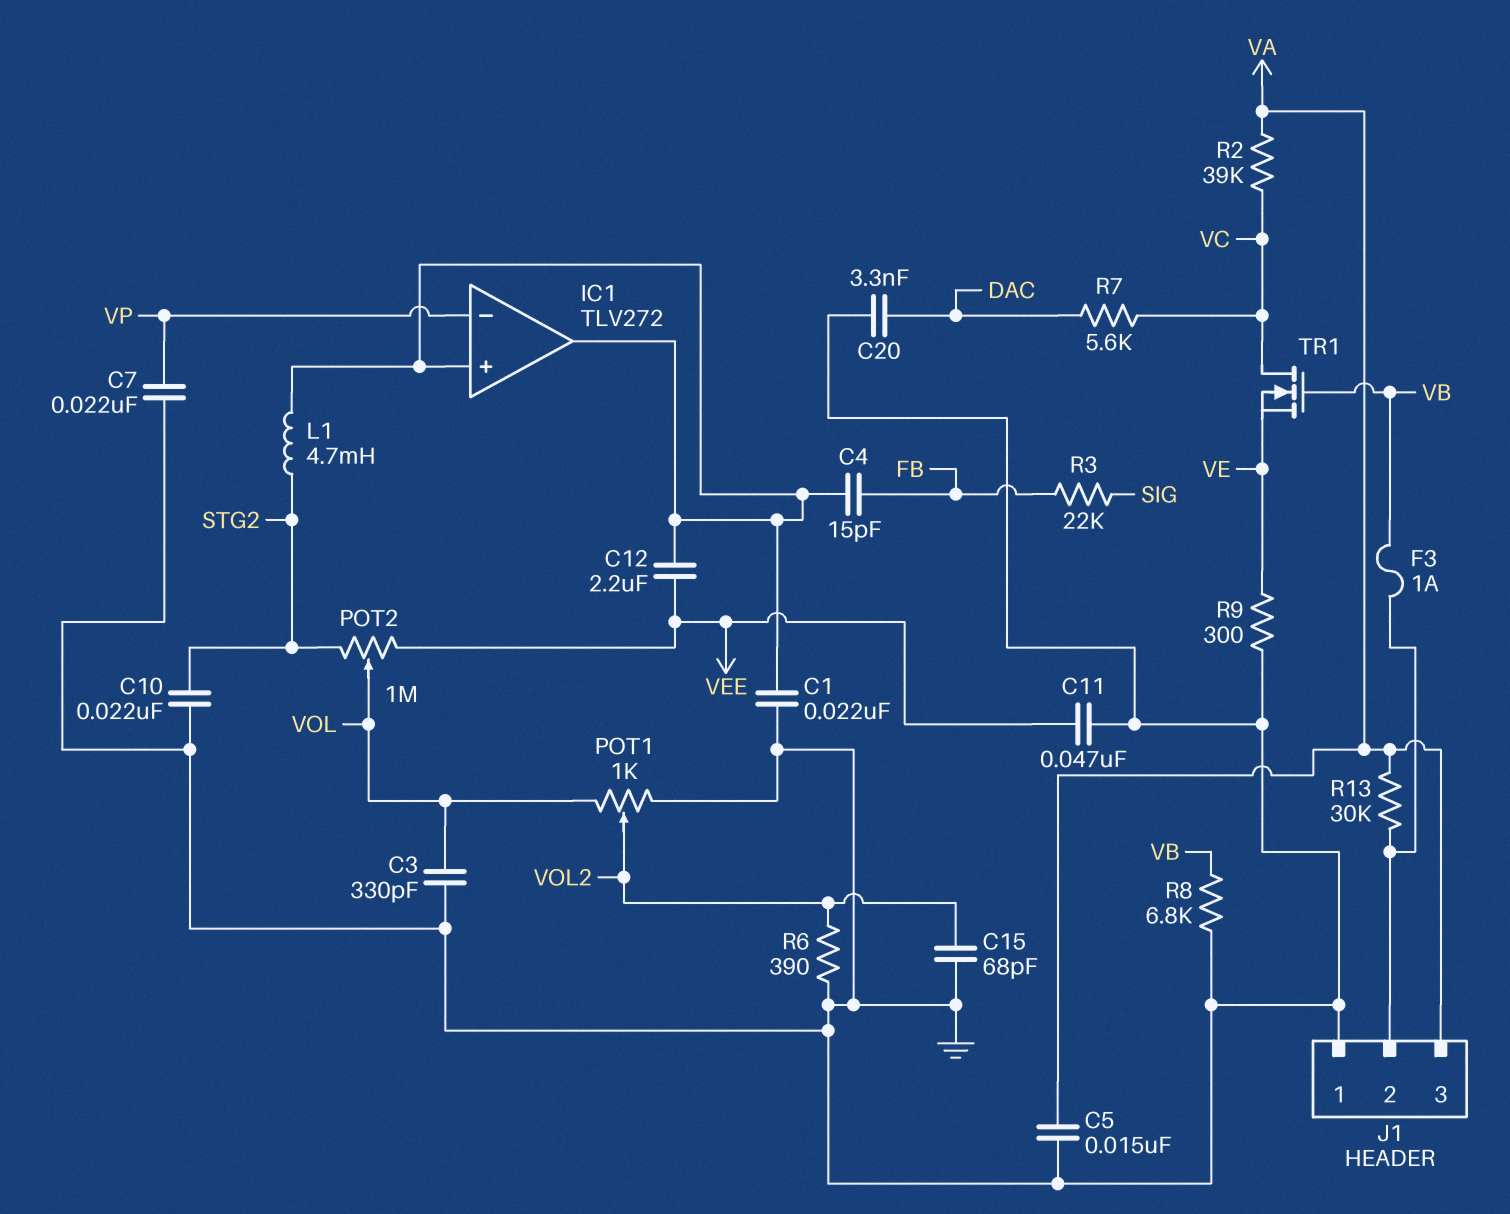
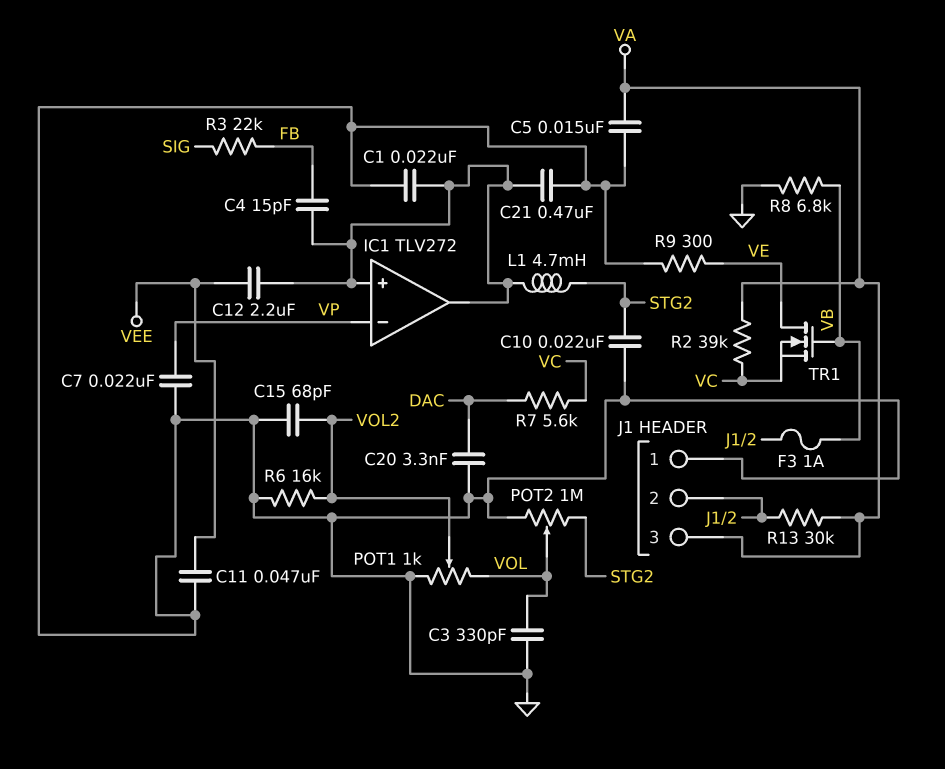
C21: none -> 470nF (GND, IC1/in+)
POT2: 1M (STG2, VEE, wiper VOL) -> 1M (GND, STG2, wiper VOL)
R6: 390 (GND, VOL2) -> 16k (GND, VOL2)
TR1: NMOS (G VB, D VC, S VE) -> NMOS (G VB, D VE, S VC)

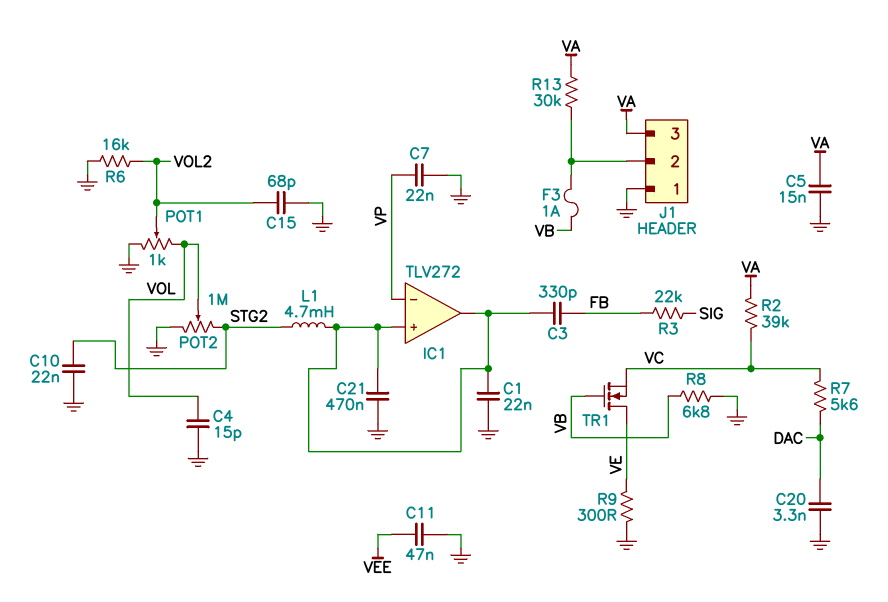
C3: 330pF (GND, VOL) -> 330pF (FB, IC1/in+)
C4: 15pF (FB, IC1/in+) -> 15pF (GND, VOL)
C12: 2.2uF (IC1/in+, VEE) -> none

